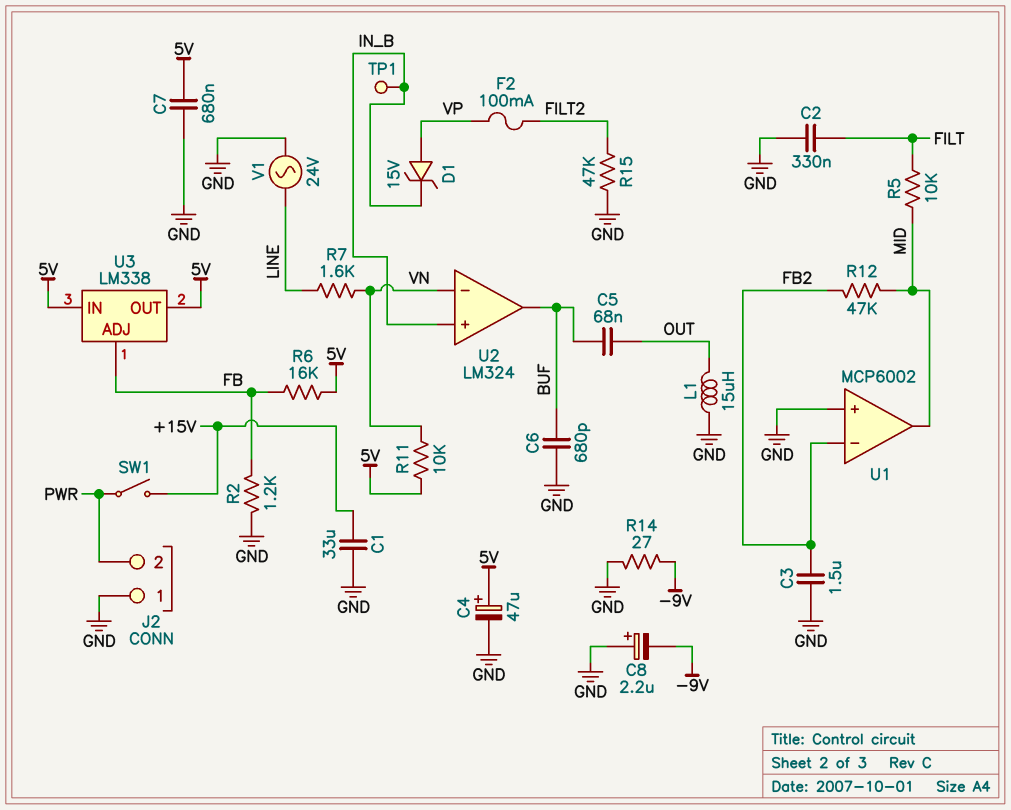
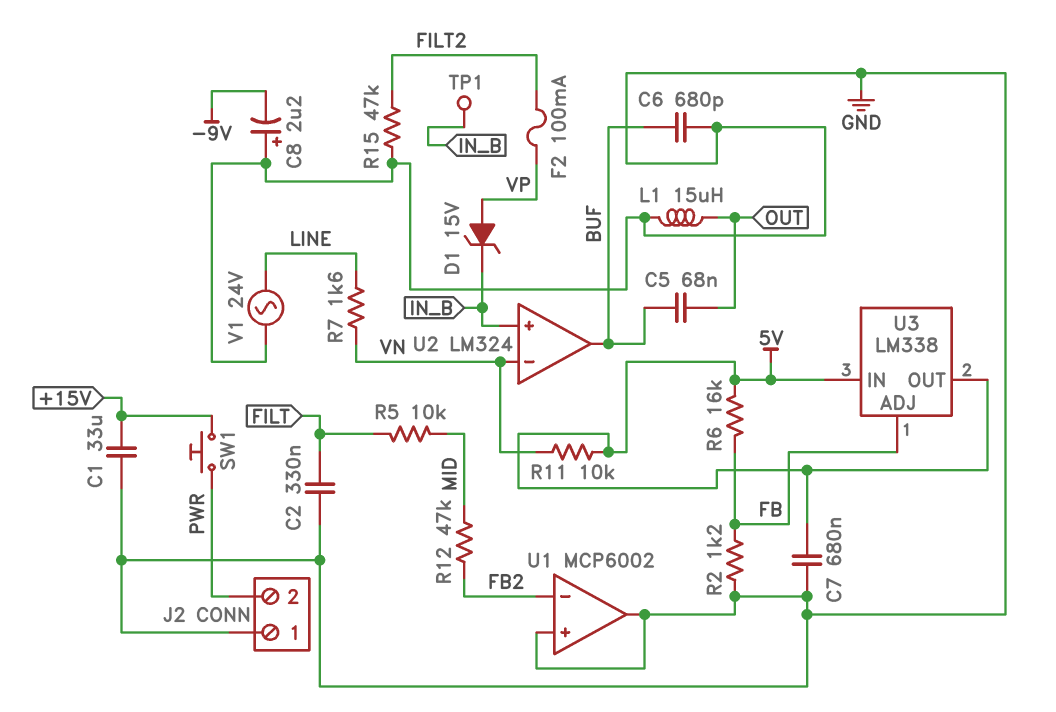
C3: 1.5uF (FB2, GND) -> none
C4: 47uF (plus 5V, minus GND) -> none
R14: 27 (-9V, GND) -> none
SW1: switch (+15V, PWR) -> button (+15V, PWR)
U1 pin out: MID -> GND

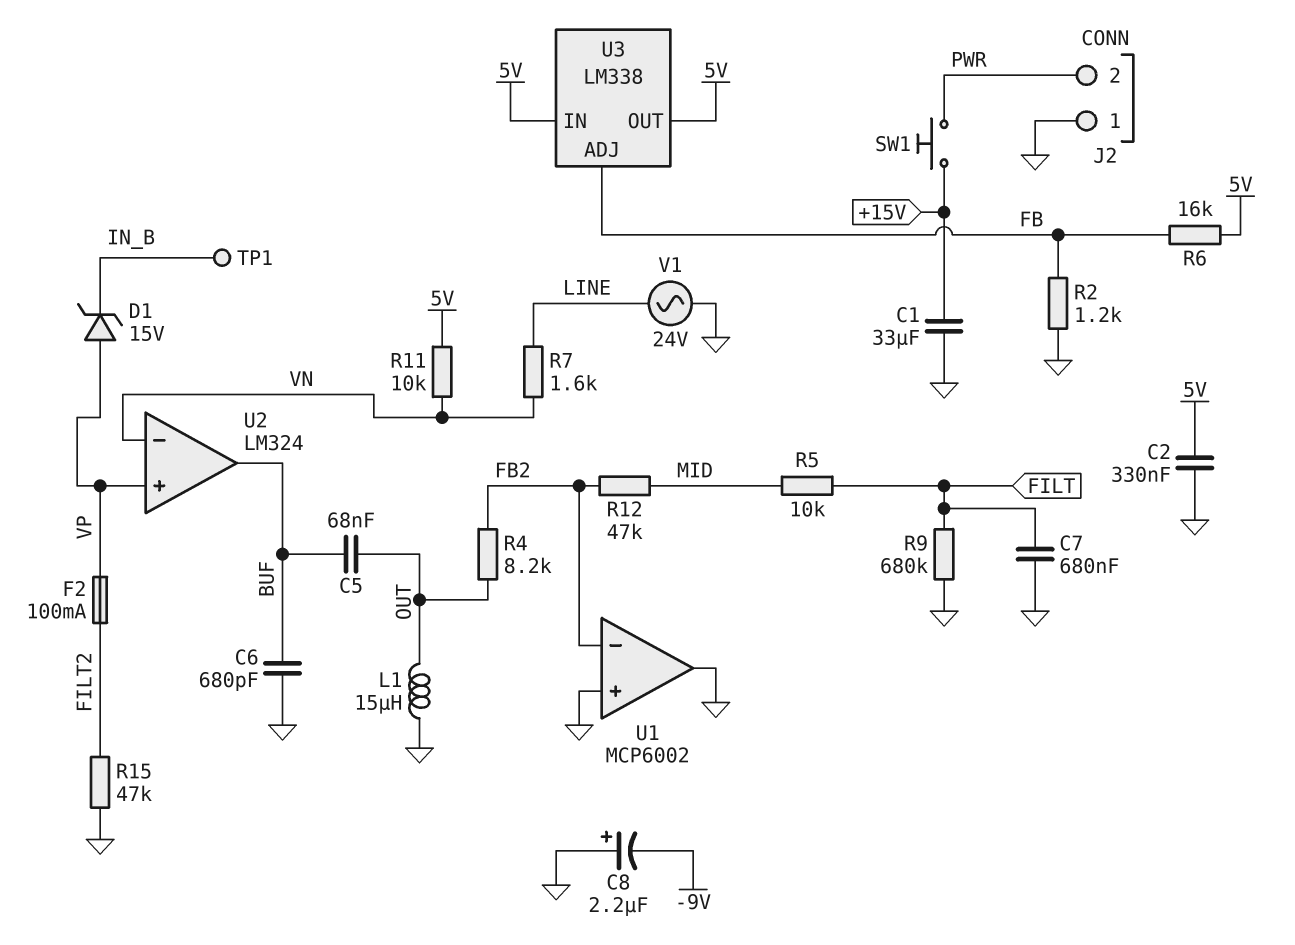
C2: 330nF (FILT, GND) -> 330nF (5V, GND)
C7: 680nF (5V, GND) -> 680nF (FILT, GND)
R4: none -> 8.2k (FB2, OUT)
R9: none -> 680k (FILT, GND)
U2 pin in+: IN_B -> VP

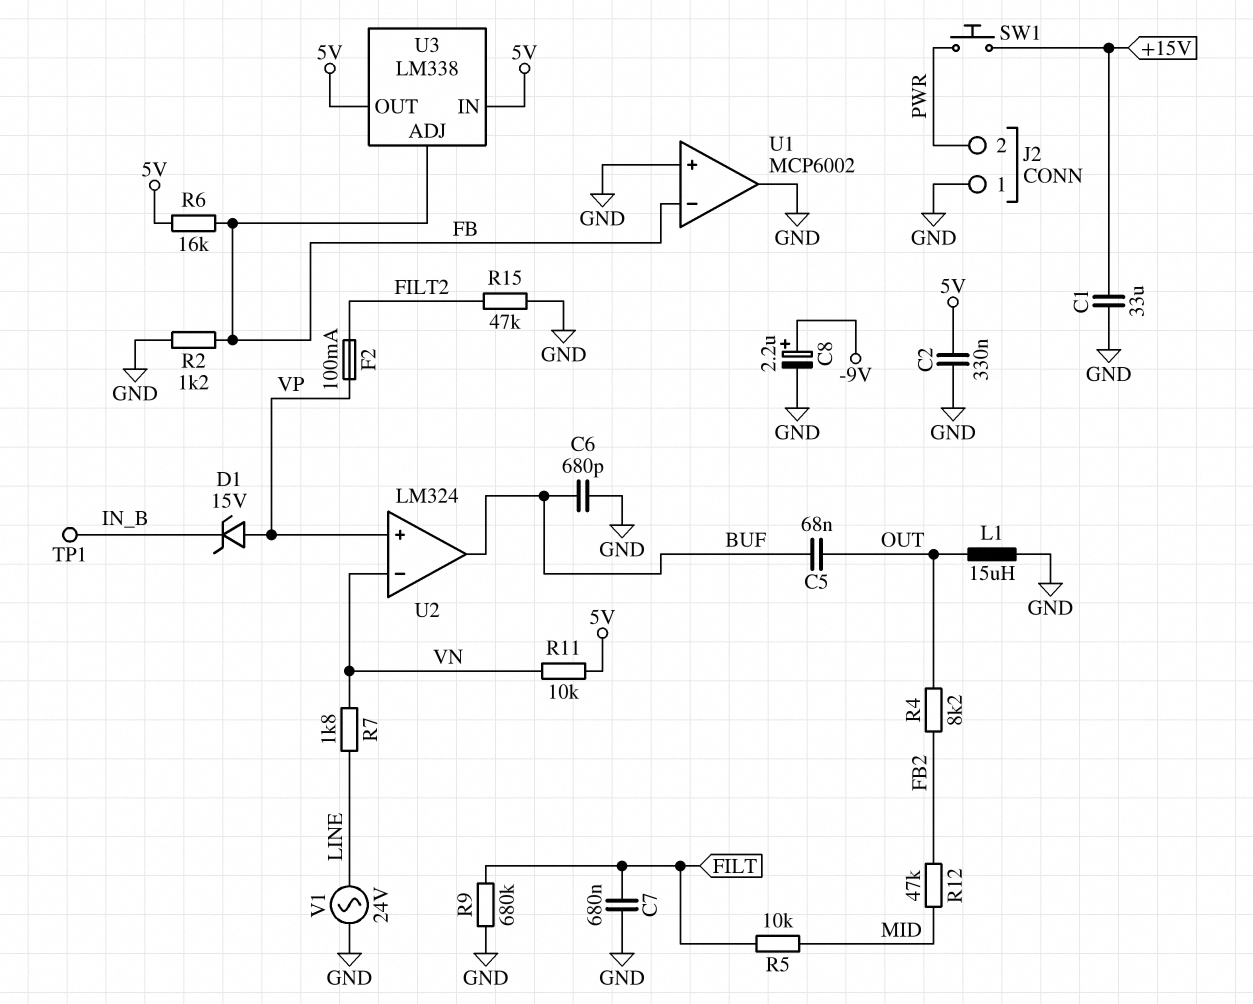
C8: 2.2uF (plus GND, minus -9V) -> 2.2uF (plus -9V, minus GND)
R7: 1.6k (LINE, VN) -> 1.8k (LINE, VN)
U1 pin in-: FB2 -> FB

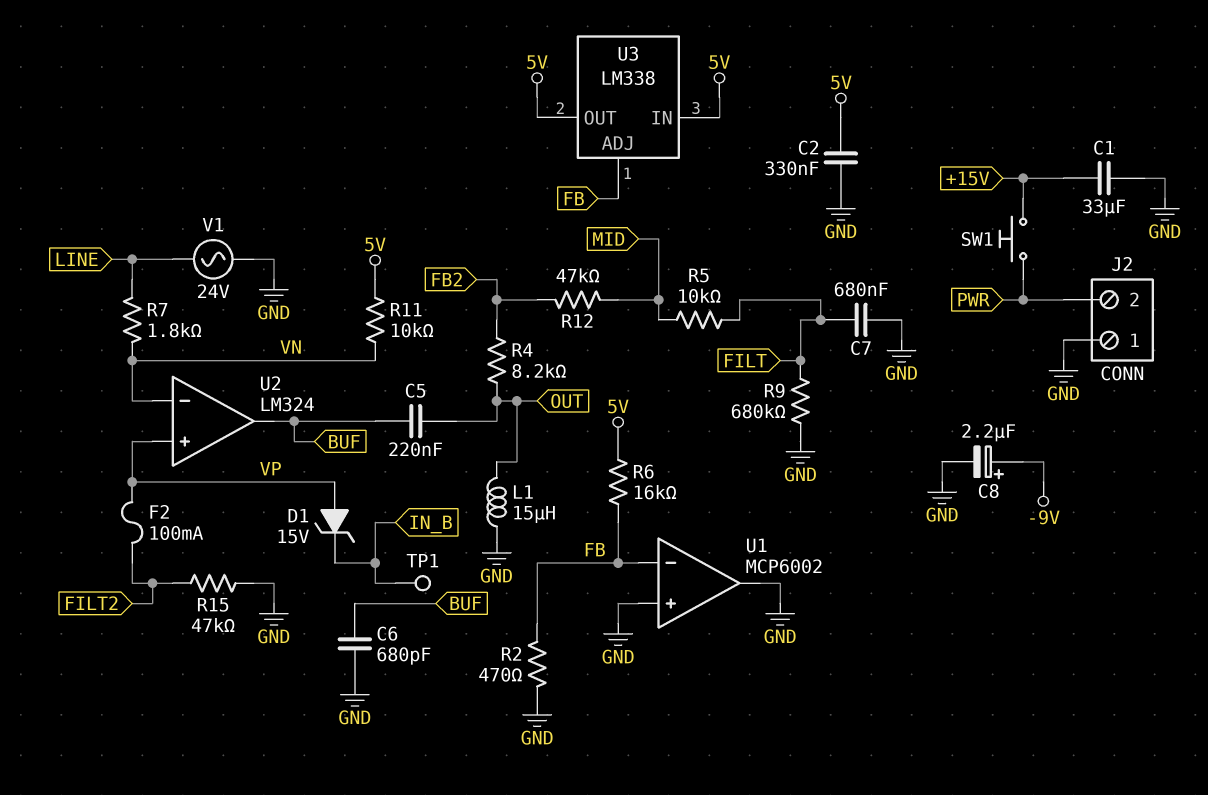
C5: 68nF (BUF, OUT) -> 220nF (BUF, OUT)
R2: 1.2k (FB, GND) -> 470 (FB, GND)

